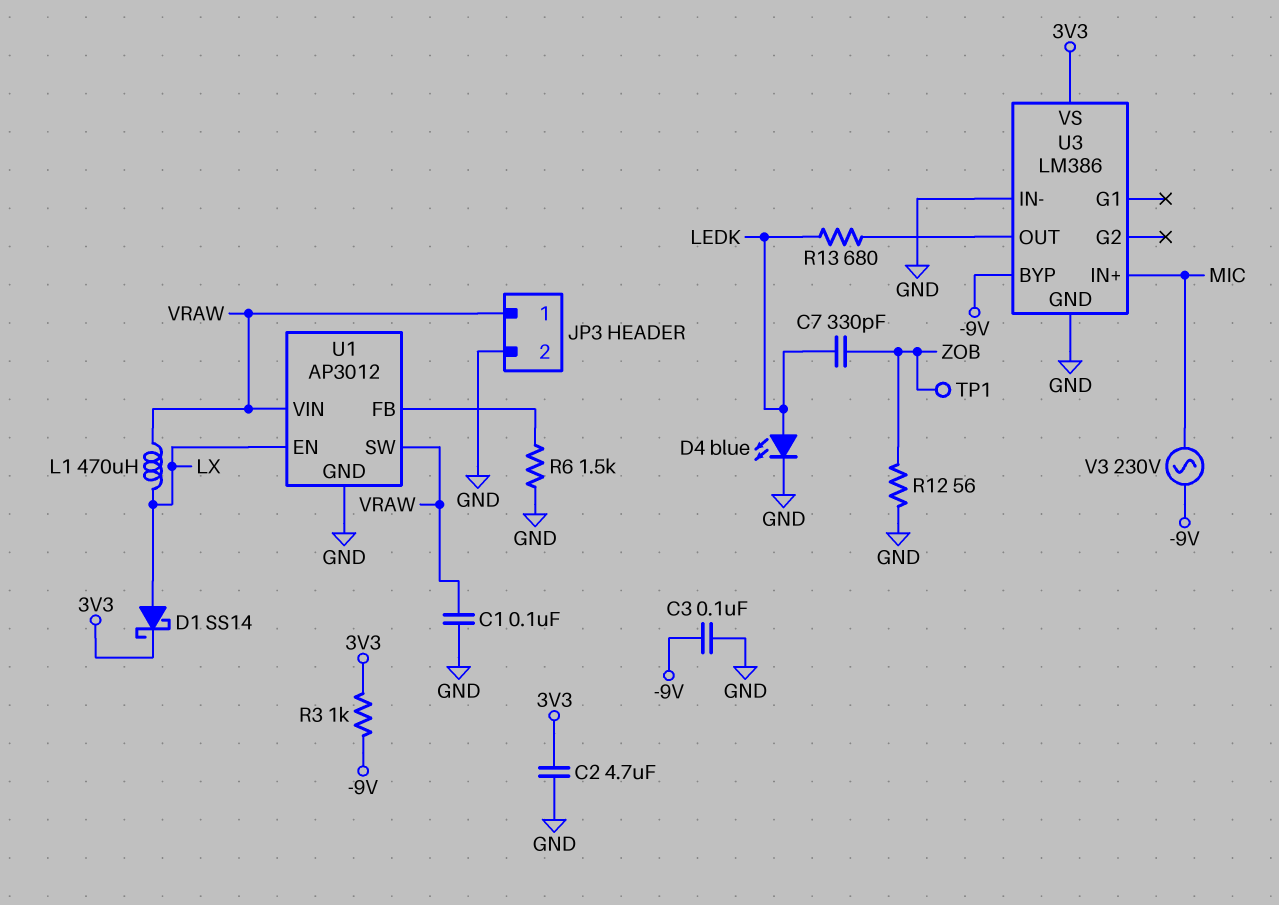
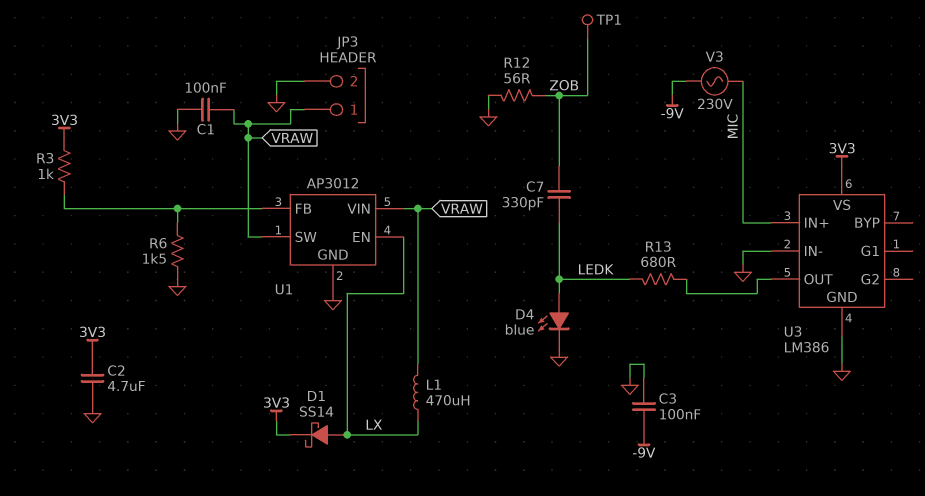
R3: 1k (-9V, 3V3) -> 1k (3V3, U1/FB)
U3 pin BYP: -9V -> none

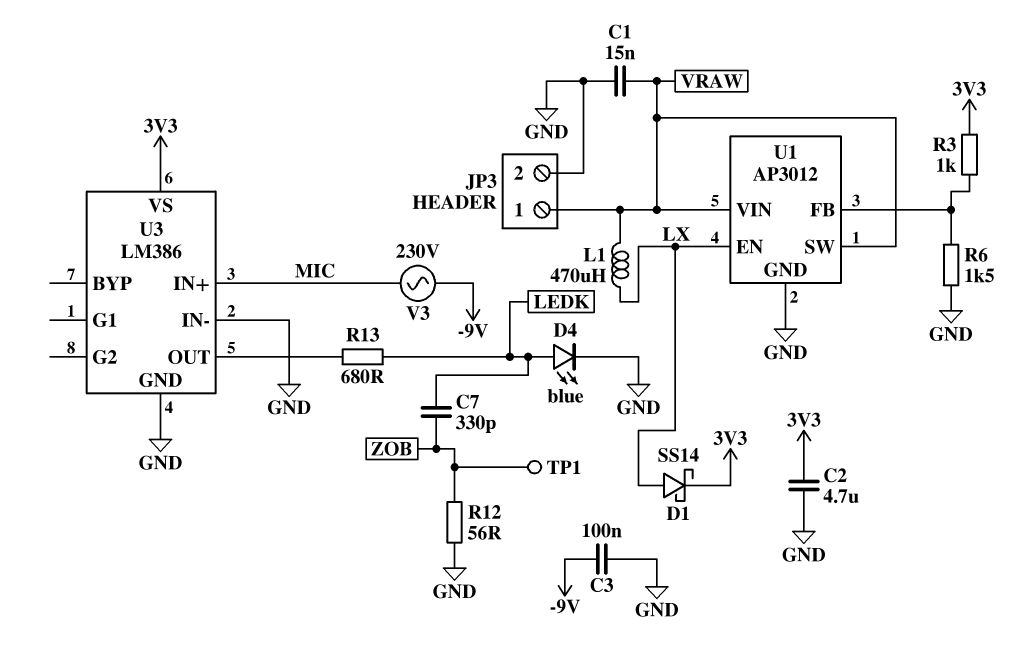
C1: 100nF (GND, VRAW) -> 15nF (GND, VRAW)

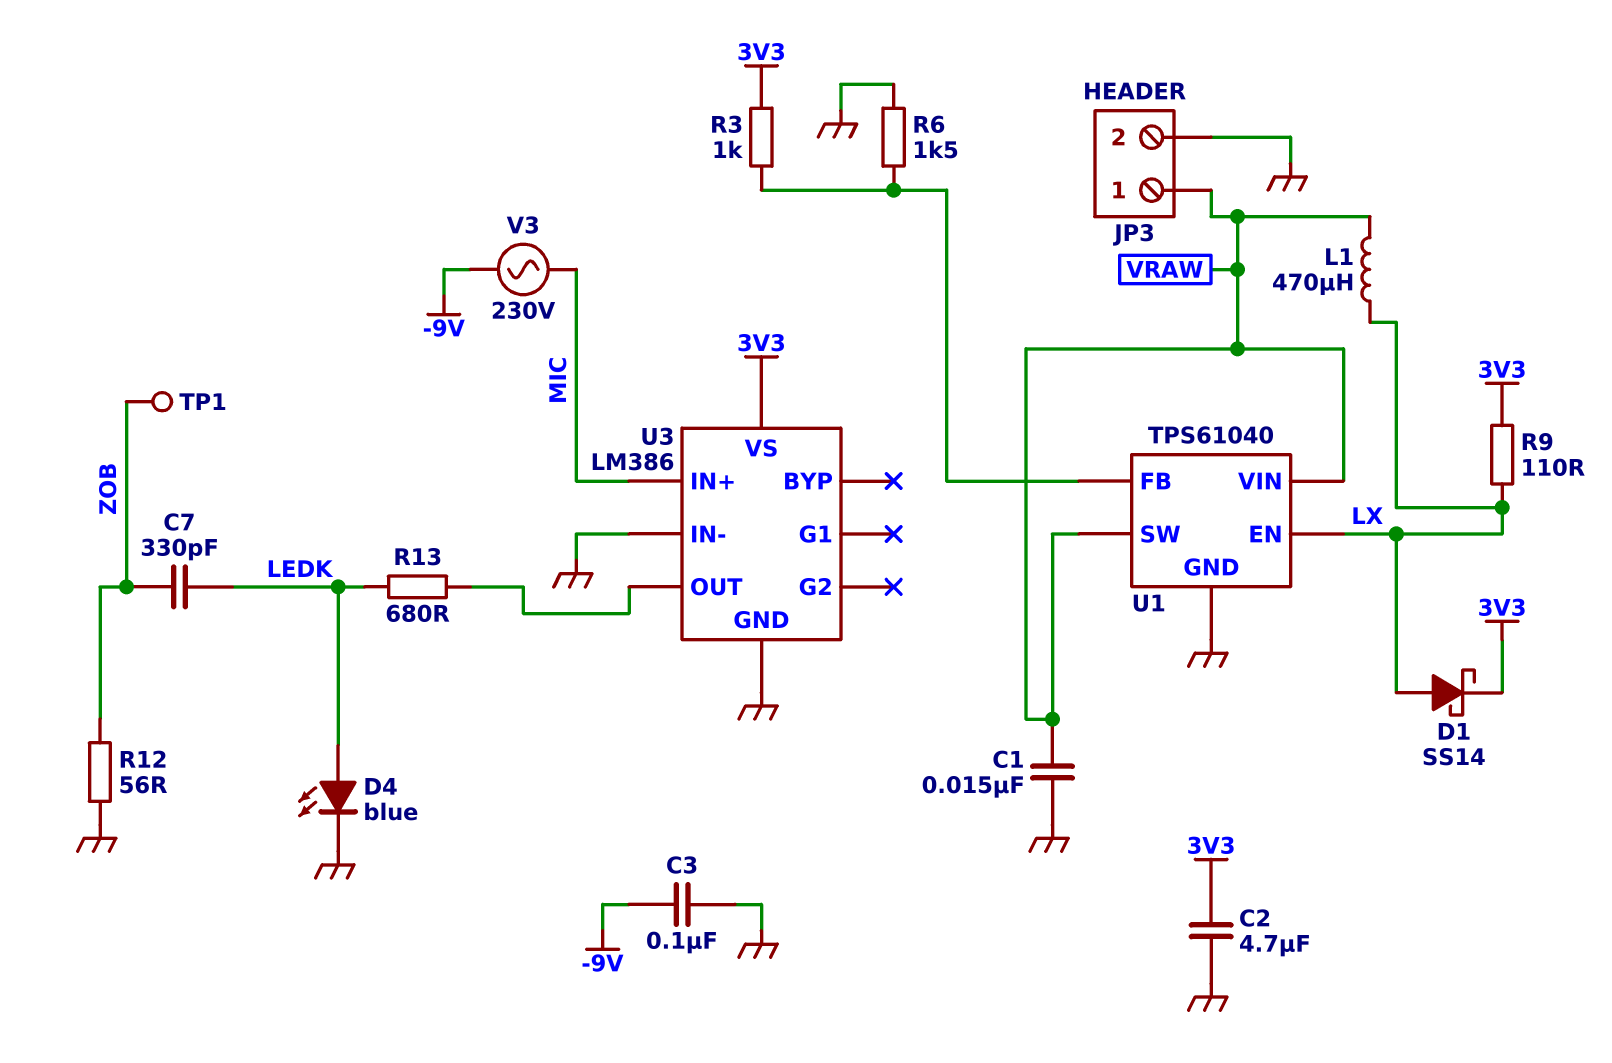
R9: none -> 110 (3V3, LX)
U1: AP3012 -> TPS61040

